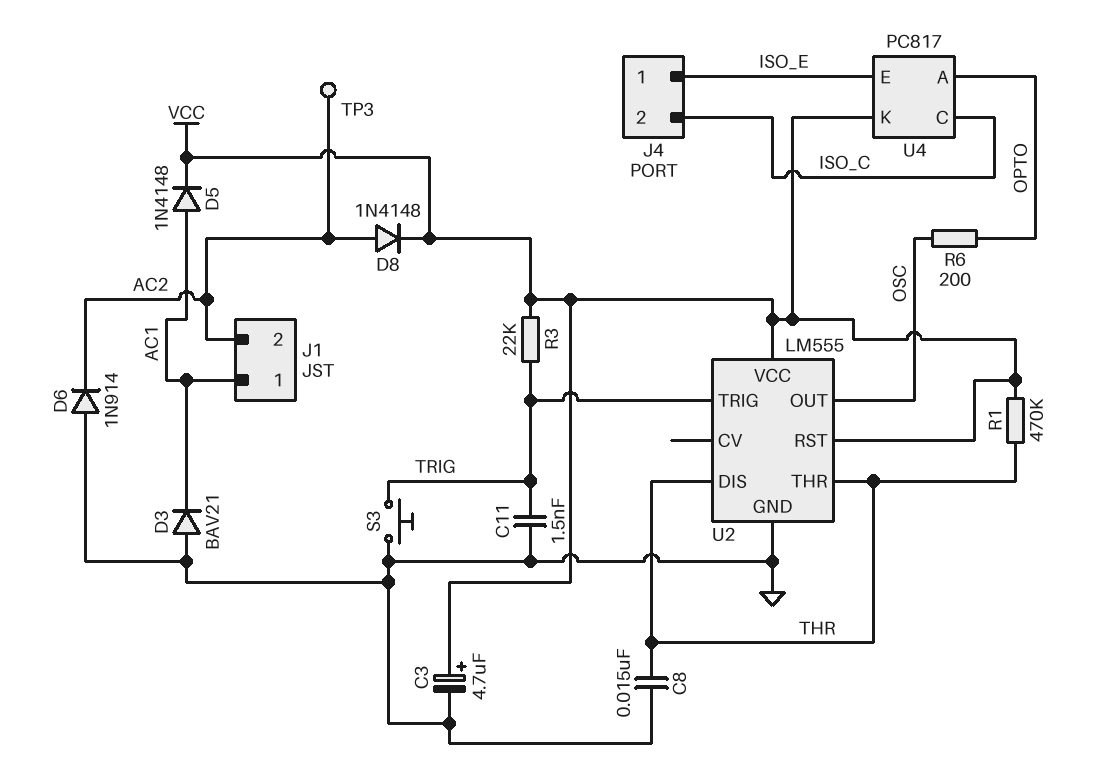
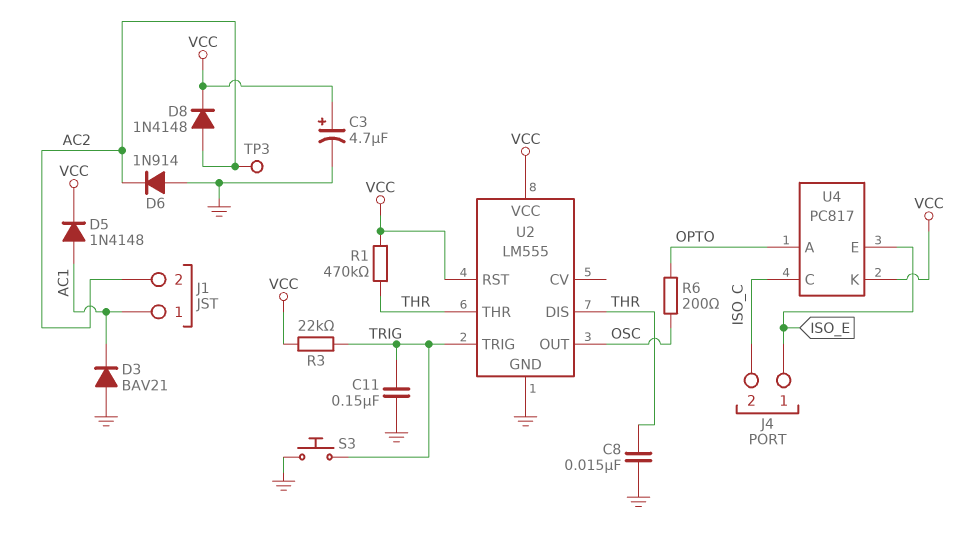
C11: 1.5nF (GND, TRIG) -> 150nF (GND, TRIG)

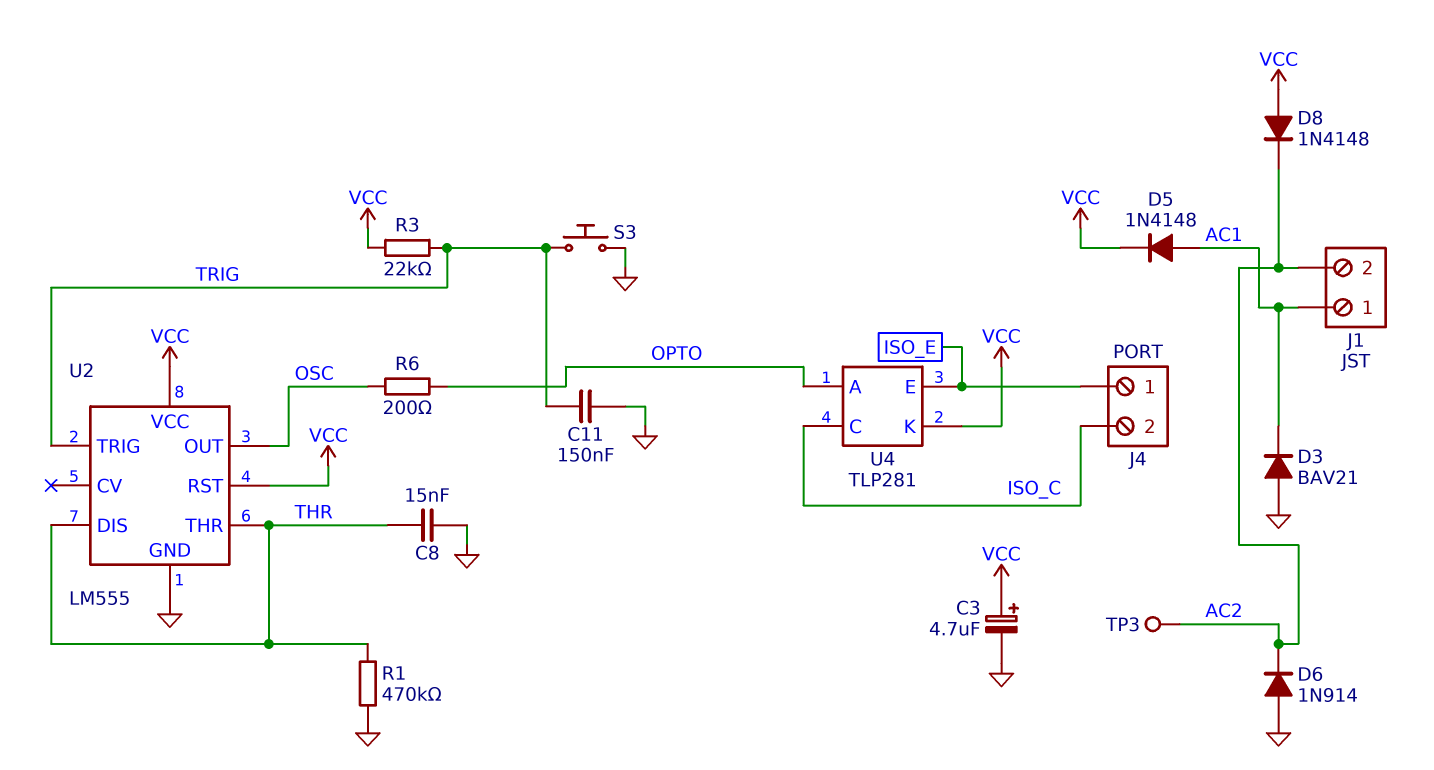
D8: diode 1N4148 (A AC2, K VCC) -> diode 1N4148 (A VCC, K AC2)
R1: 470k (THR, VCC) -> 470k (GND, THR)
U4: PC817 -> TLP281

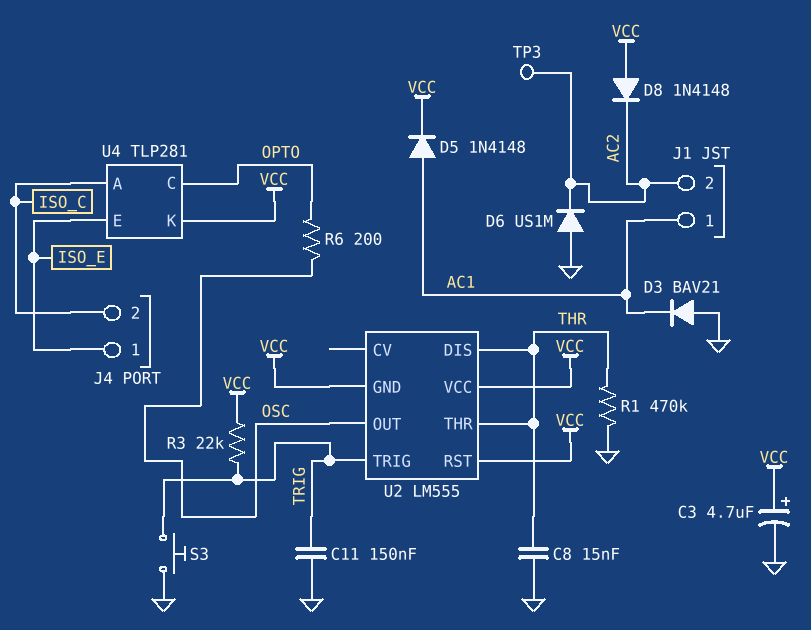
D6: diode 1N914 (A GND, K AC2) -> diode US1M (A GND, K AC2)
U2 pin GND: GND -> VCC
U4 pin A: OPTO -> ISO_C
U4 pin C: ISO_C -> OPTO

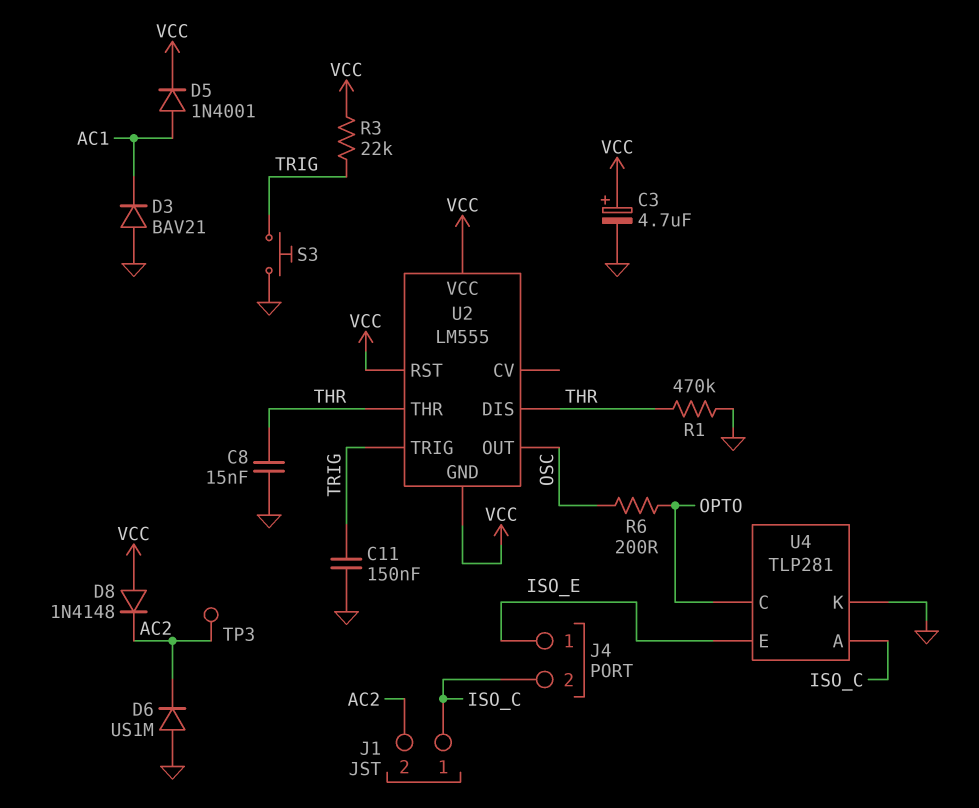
D5: diode 1N4148 (A AC1, K VCC) -> diode 1N4001 (A AC1, K VCC)
J1 pin 1: AC1 -> ISO_C
U4 pin K: VCC -> GND

